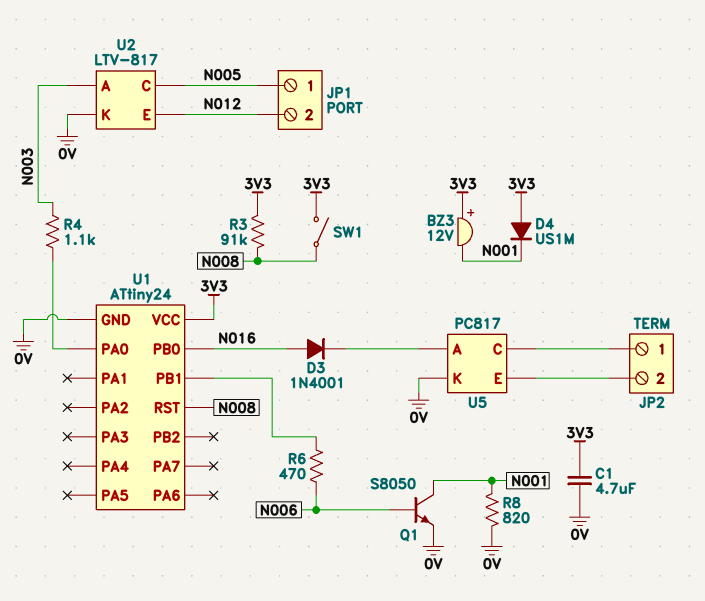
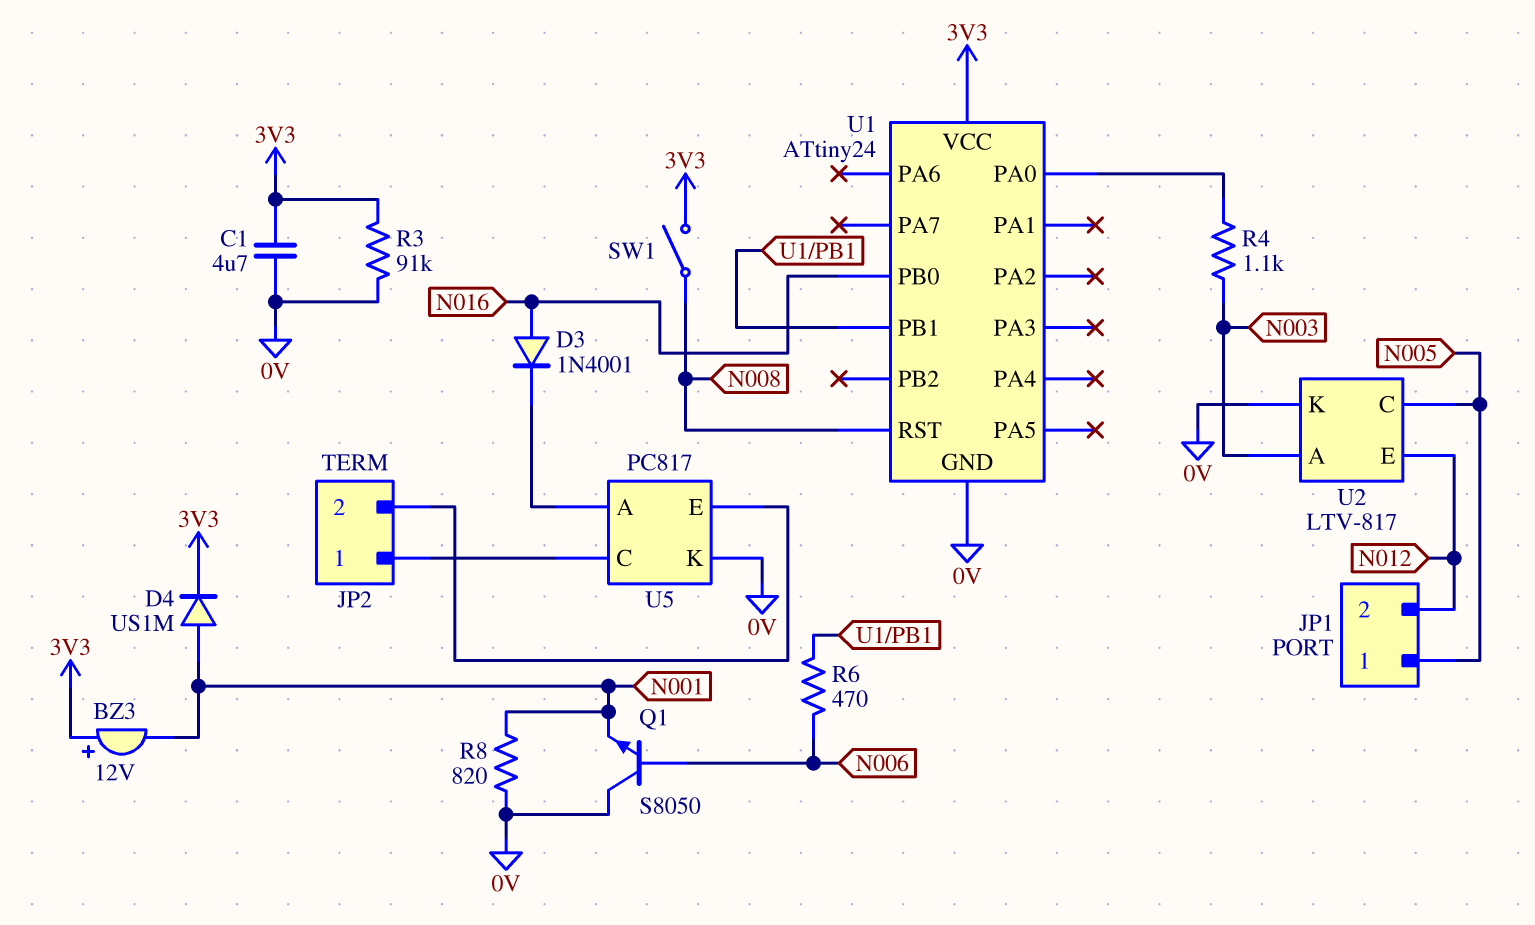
D4: diode US1M (A 3V3, K N001) -> diode US1M (A N001, K 3V3)
Q1: NPN S8050 (B N006, C N001, E 0V) -> NPN S8050 (B N006, C 0V, E N001)
R3: 91k (3V3, N008) -> 91k (0V, 3V3)

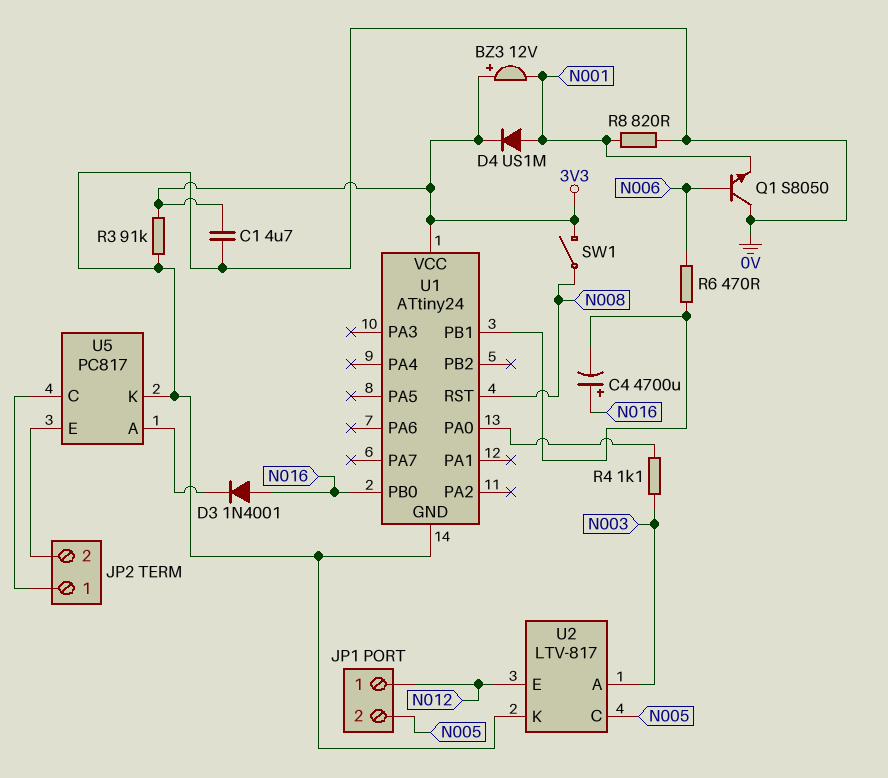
C4: none -> 4700uF (plus N016, minus U1/PB1)
JP1 pin 1: N005 -> N012
JP1 pin 2: N012 -> N005

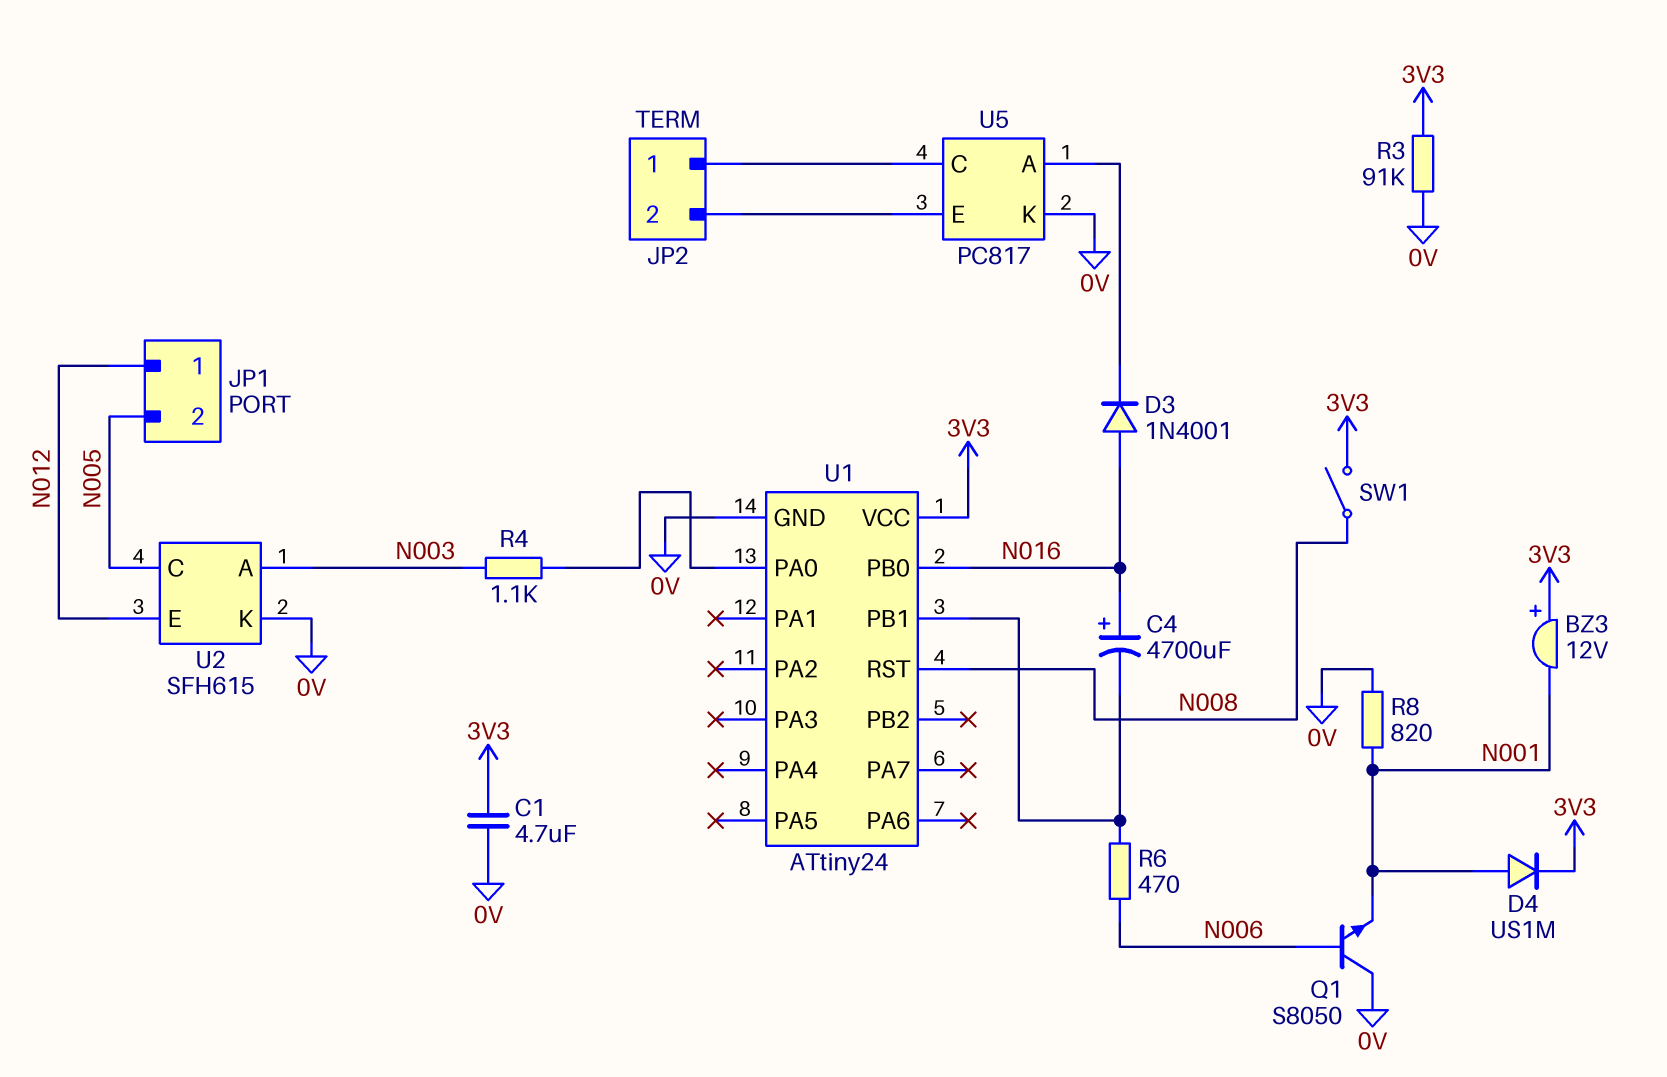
U2: LTV-817 -> SFH615

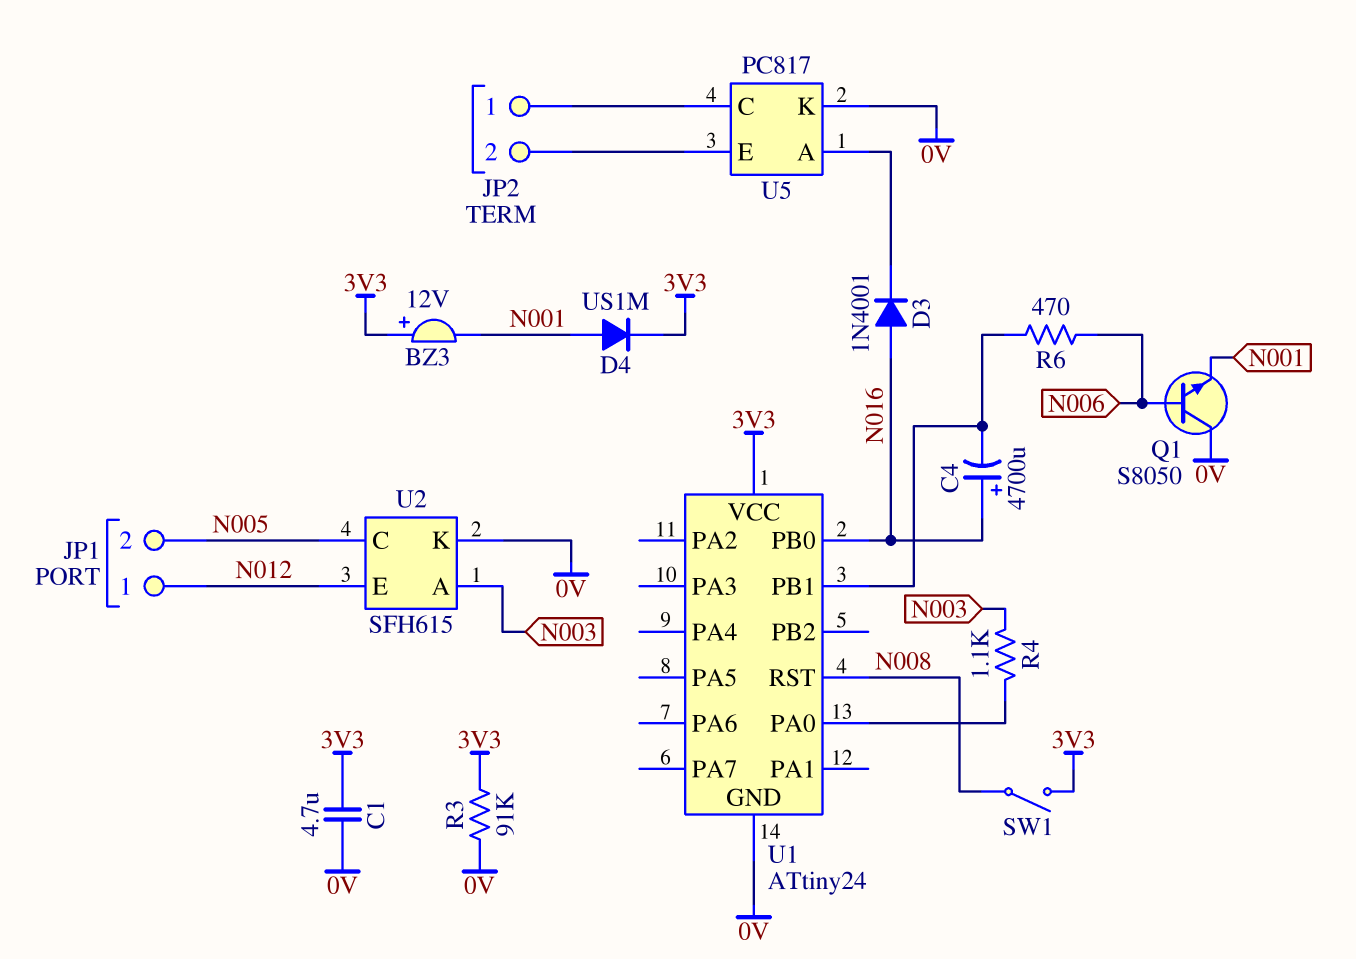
R8: 820 (0V, N001) -> none

